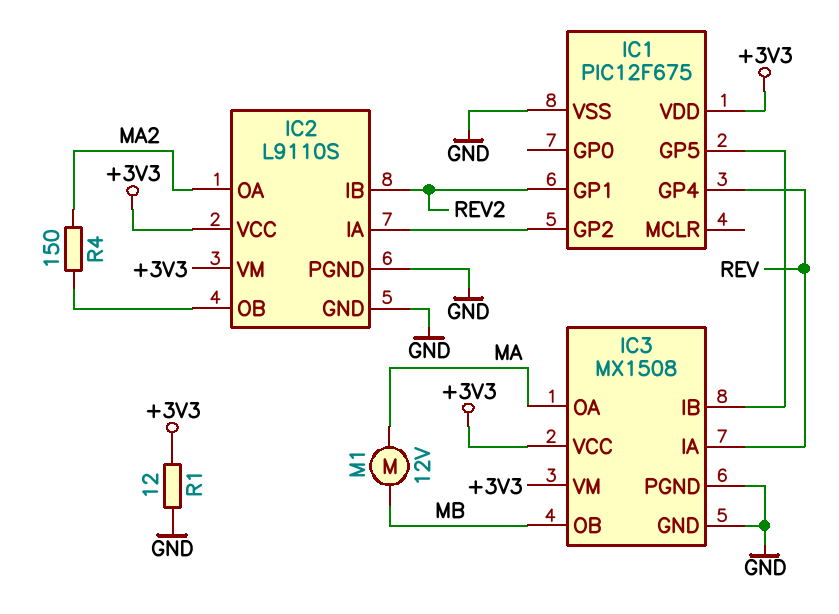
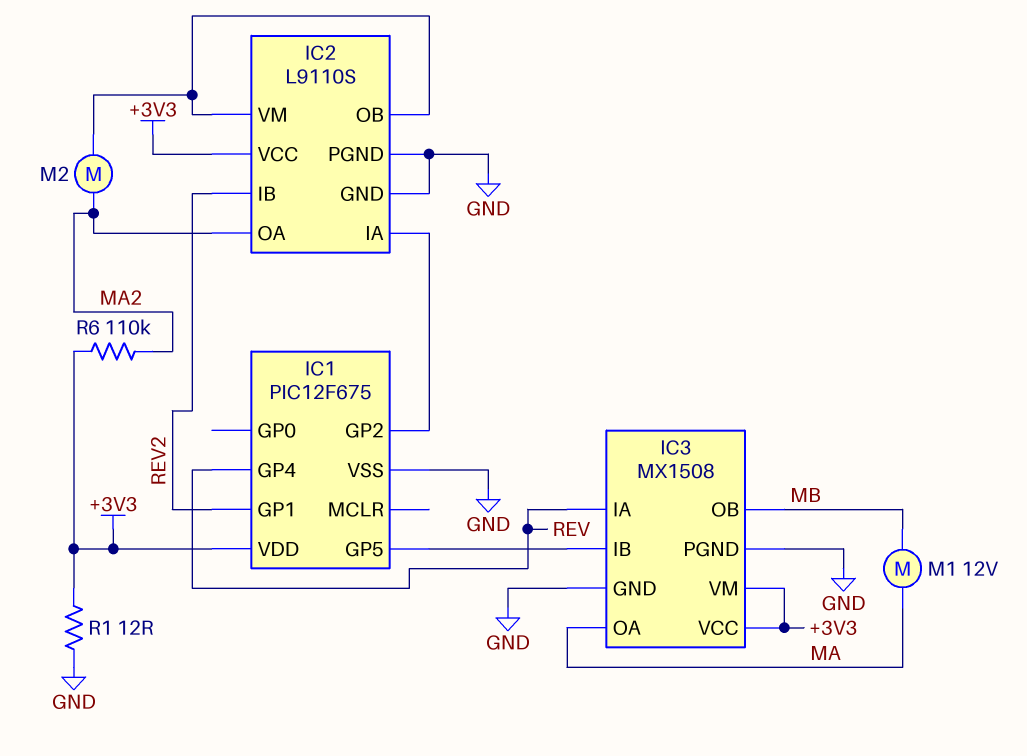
IC2 pin VM: +3V3 -> IC2/OB
M2: none -> motor (IC2/OB, MA2)
R4: 150 (IC2/OB, MA2) -> none
R6: none -> 110k (+3V3, MA2)

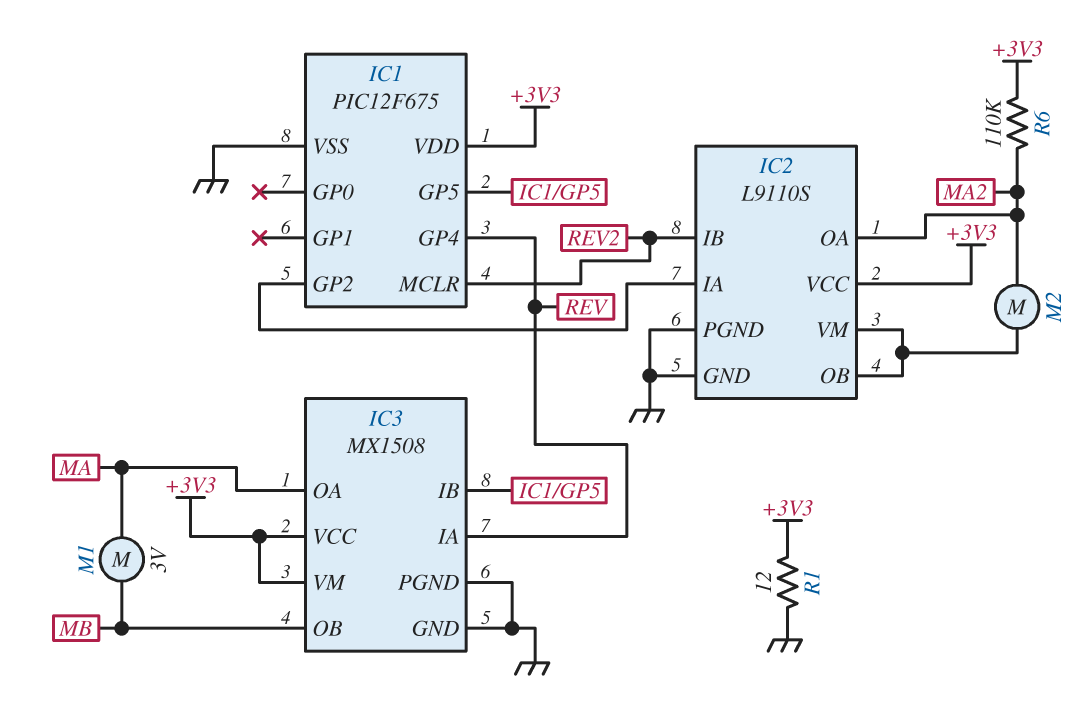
IC1 pin GP1: REV2 -> none
IC1 pin MCLR: none -> REV2
M1: motor 12V (MA, MB) -> motor 3V (MA, MB)

